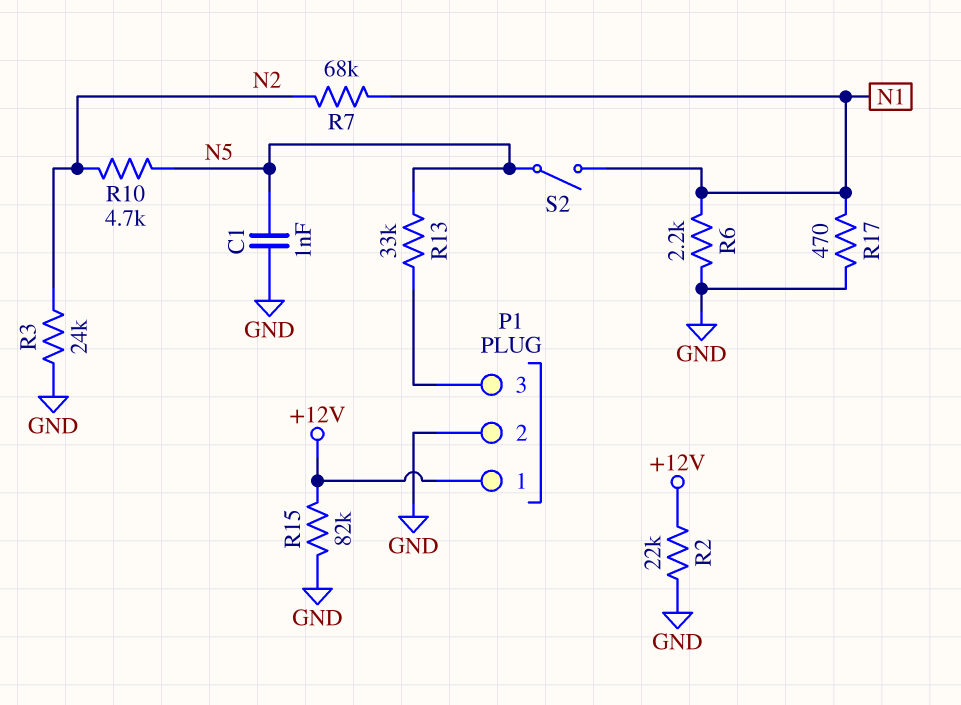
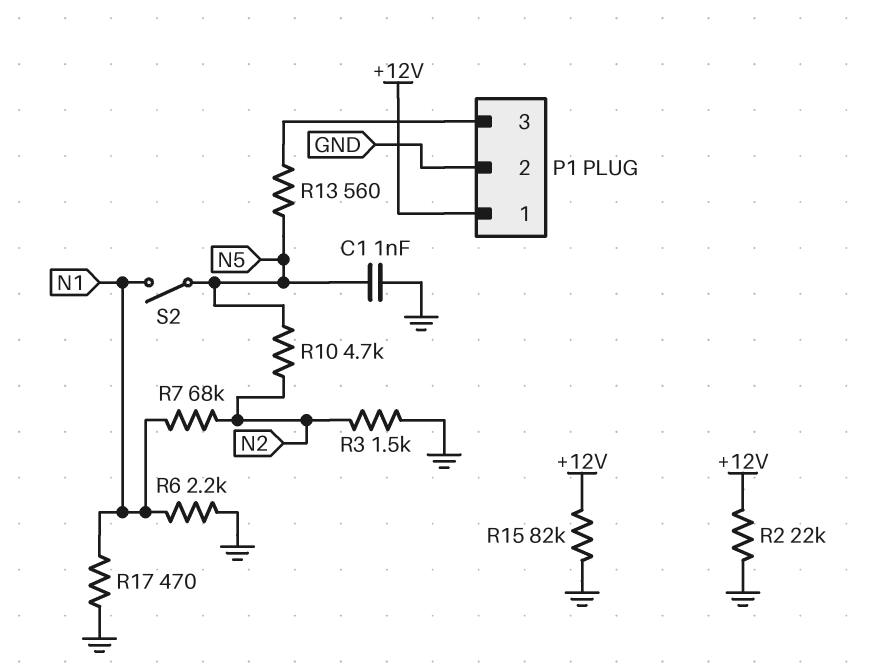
R3: 24k (GND, N2) -> 1.5k (GND, N2)
R13: 33k (N5, P1/3) -> 560 (N5, P1/3)

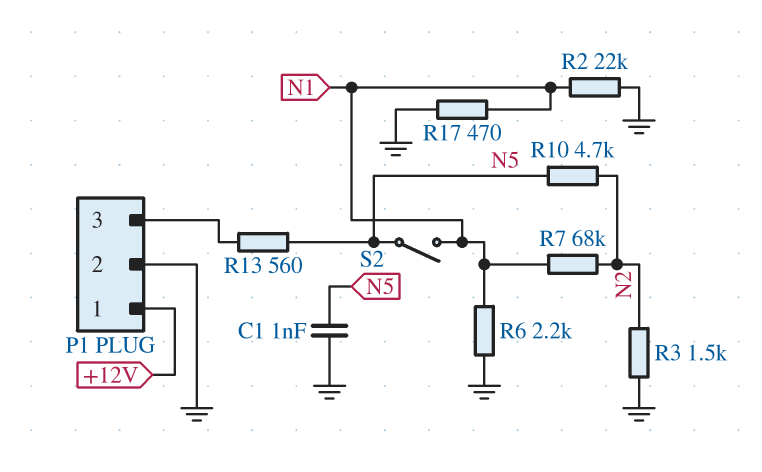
R2: 22k (+12V, GND) -> 22k (GND, N1)
R15: 82k (+12V, GND) -> none

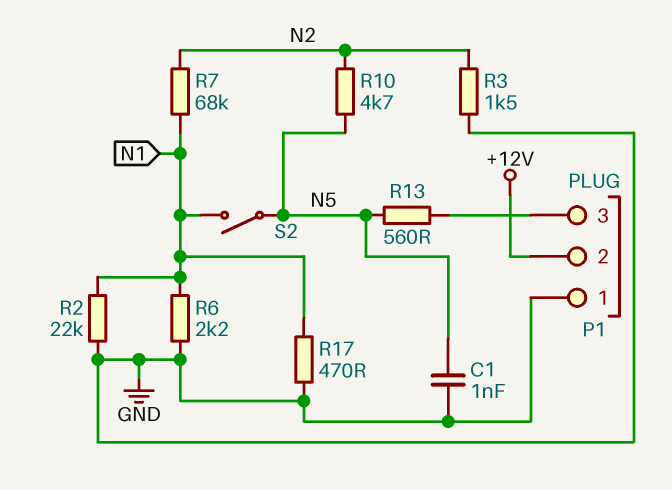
P1 pin 1: +12V -> GND
P1 pin 2: GND -> +12V

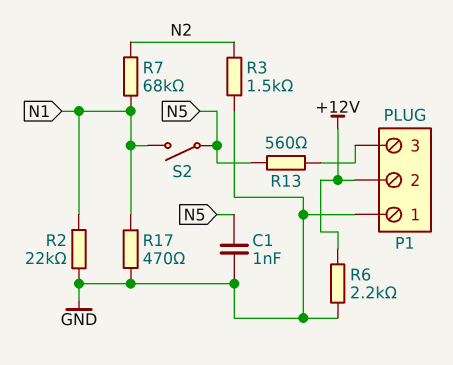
R6: 2.2k (GND, N1) -> 2.2k (+12V, GND)
R10: 4.7k (N2, N5) -> none

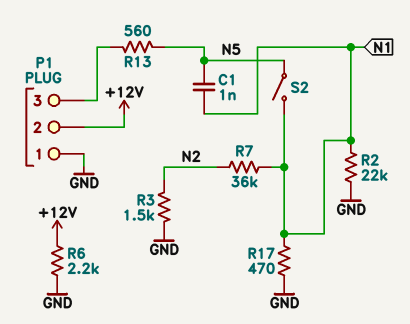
C1: 1nF (GND, N5) -> 1nF (N1, N5)
R7: 68k (N1, N2) -> 36k (N1, N2)

